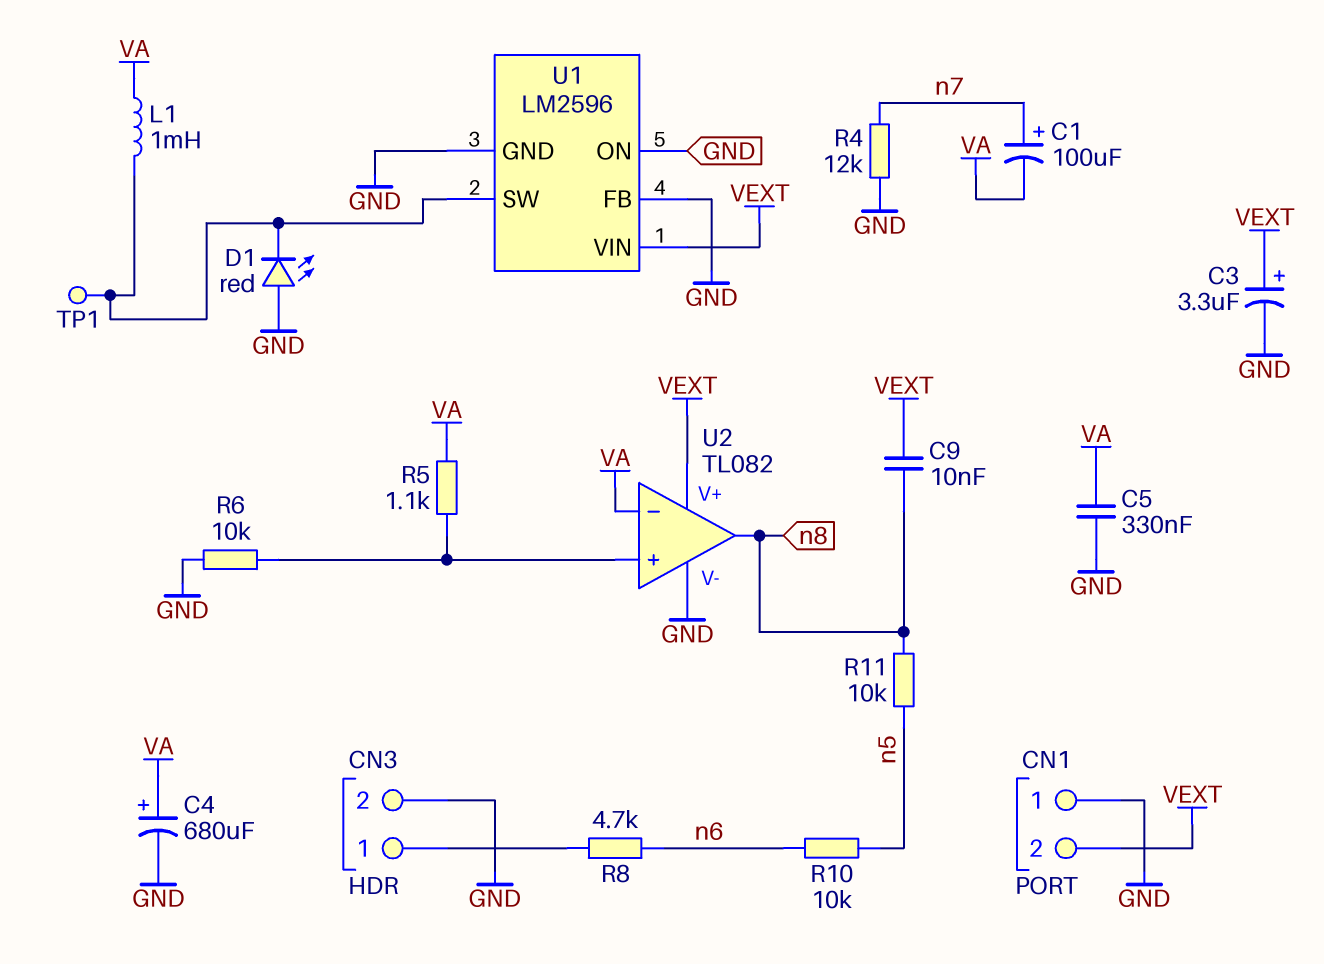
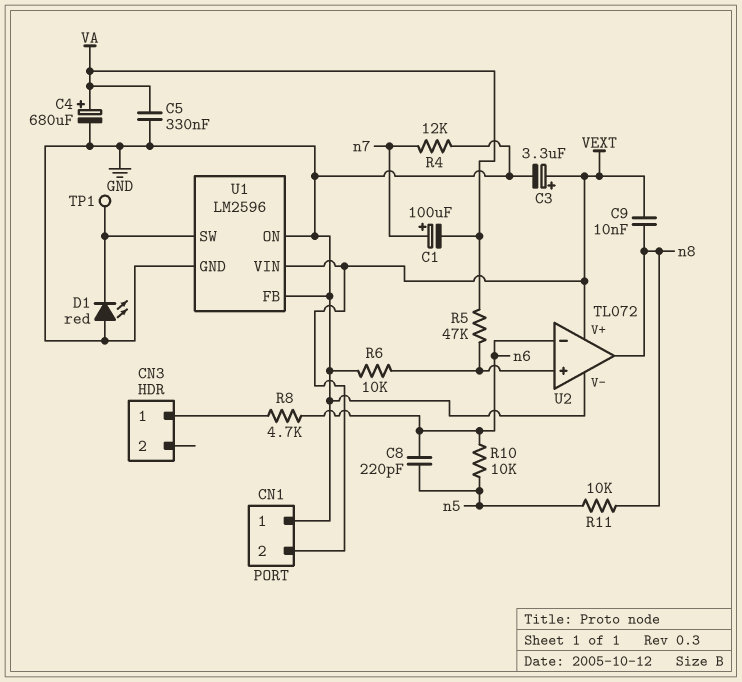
C8: none -> 220pF (n5, n6)
CN3 pin 2: GND -> none
L1: 1mH (U1/SW, VA) -> none
R5: 1.1k (U2/in+, VA) -> 47k (U2/in+, VA)
U2: TL082 -> TL072
U2 pin in-: VA -> n6

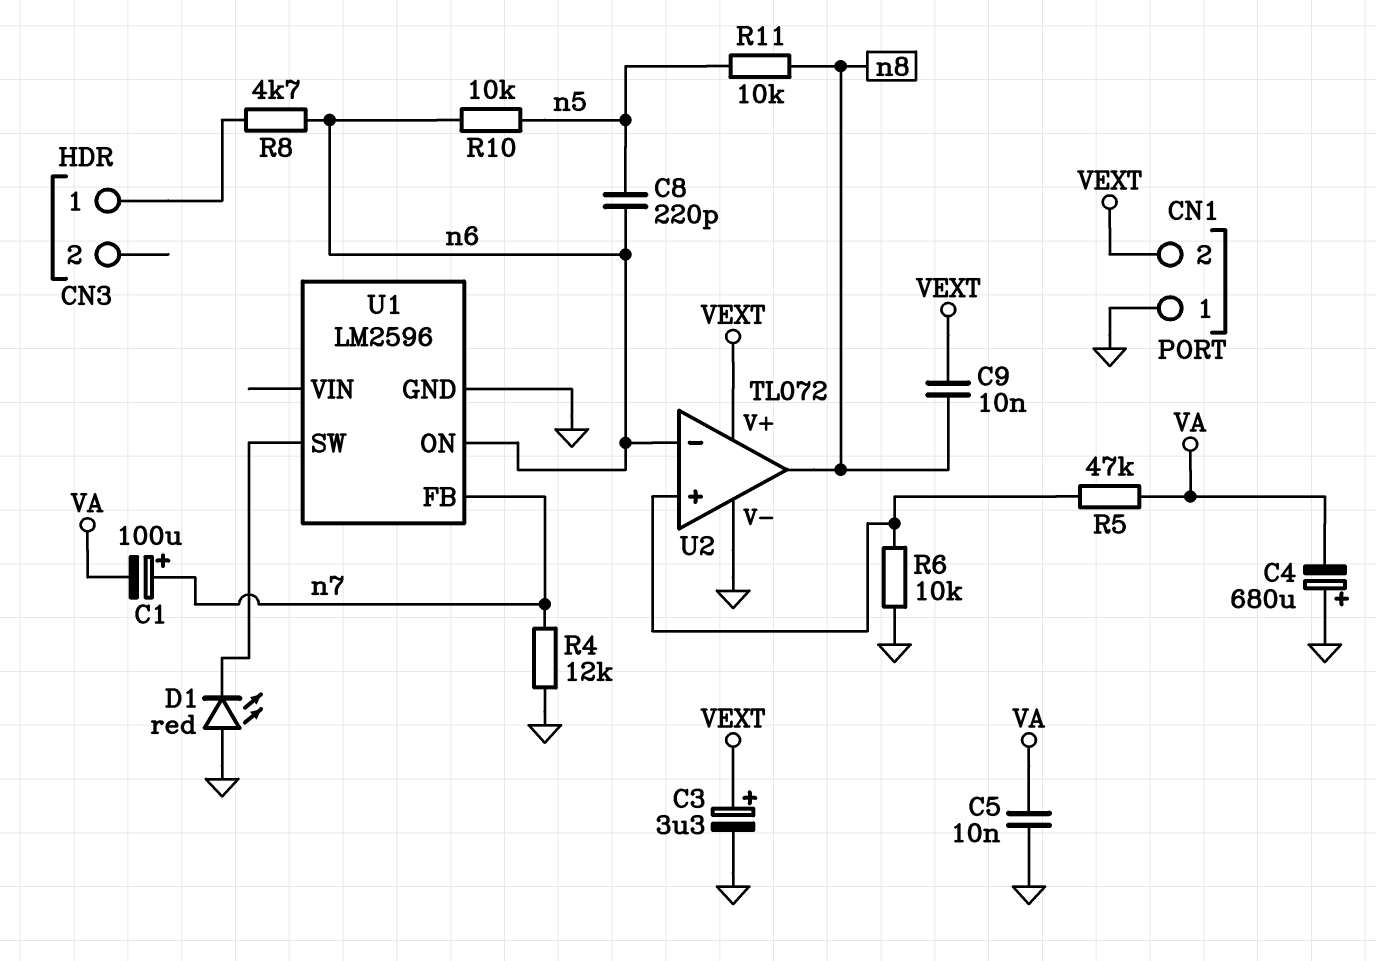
C4: 680uF (plus VA, minus GND) -> 680uF (plus GND, minus VA)
C5: 330nF (GND, VA) -> 10nF (GND, VA)
TP1: test point (U1/SW) -> none
U1 pin FB: GND -> n7
U1 pin ON: GND -> n6
U1 pin VIN: VEXT -> none

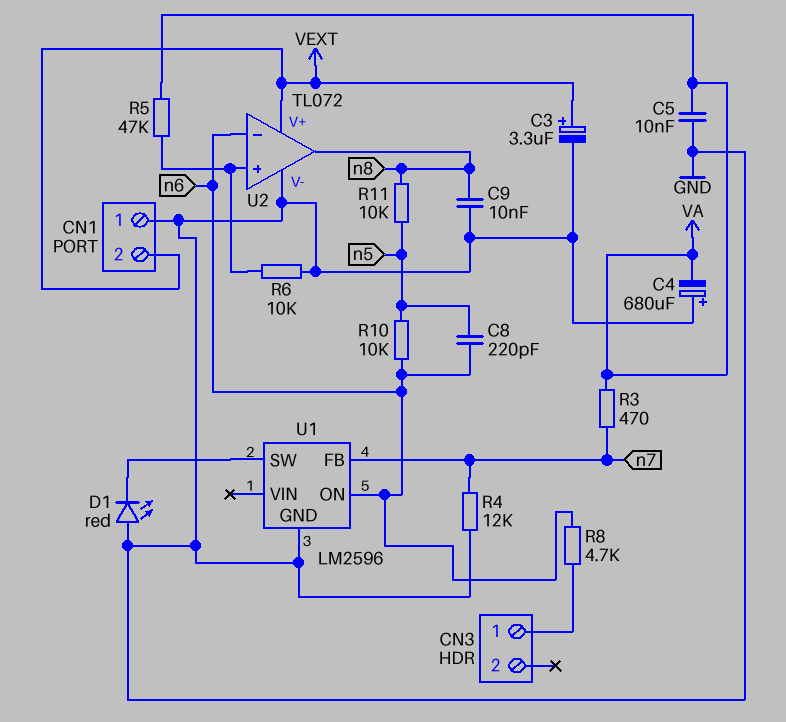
C1: 100uF (plus n7, minus VA) -> none
C9: 10nF (VEXT, n8) -> 10nF (GND, n8)
R3: none -> 470 (VA, n7)

